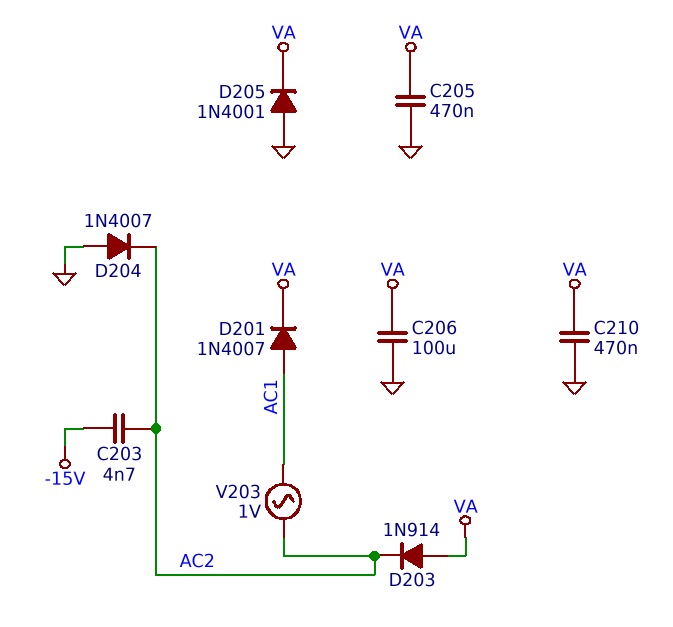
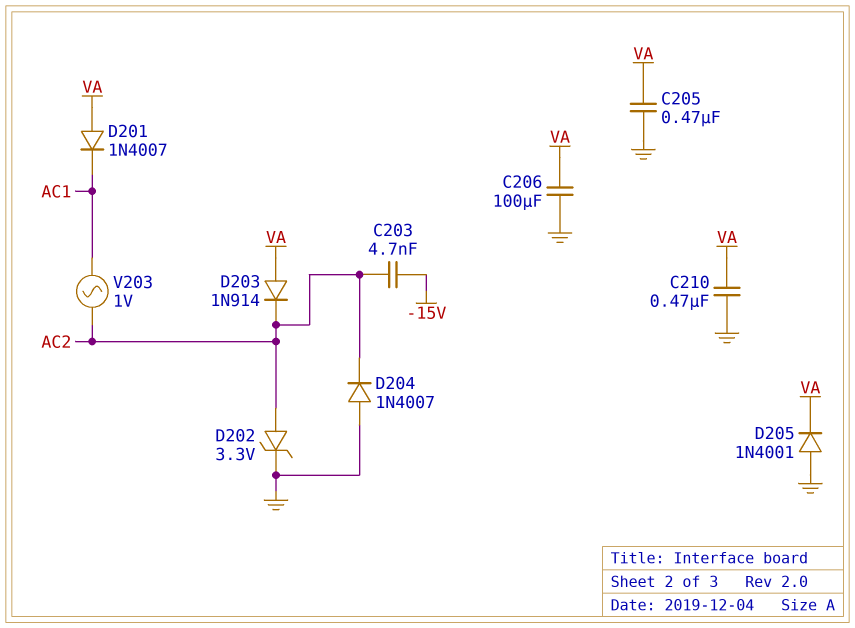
D201: diode 1N4007 (A AC1, K VA) -> diode 1N4007 (A VA, K AC1)
D202: none -> zener 3.3V (A AC2, K GND)

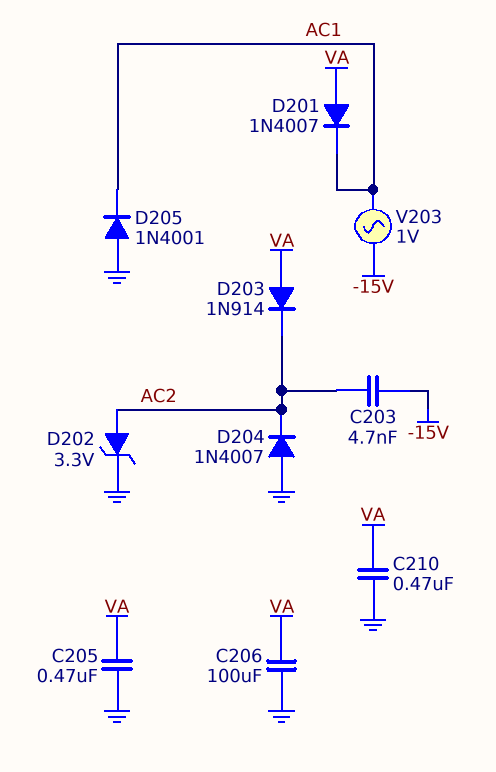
D205: diode 1N4001 (A GND, K VA) -> diode 1N4001 (A GND, K AC1)
V203: AC 1V (AC1, AC2) -> AC 1V (-15V, AC1)

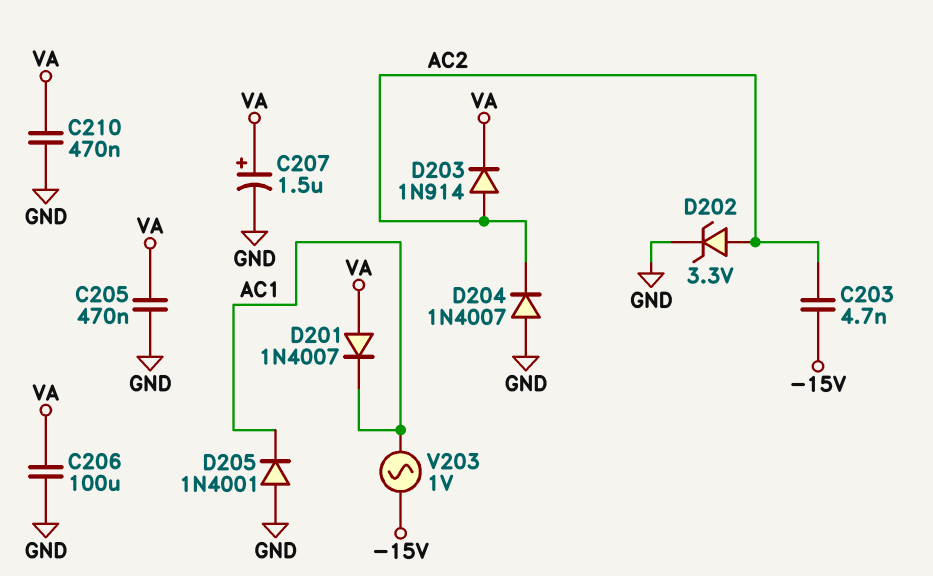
C207: none -> 1.5uF (plus VA, minus GND)
D203: diode 1N914 (A VA, K AC2) -> diode 1N914 (A AC2, K VA)

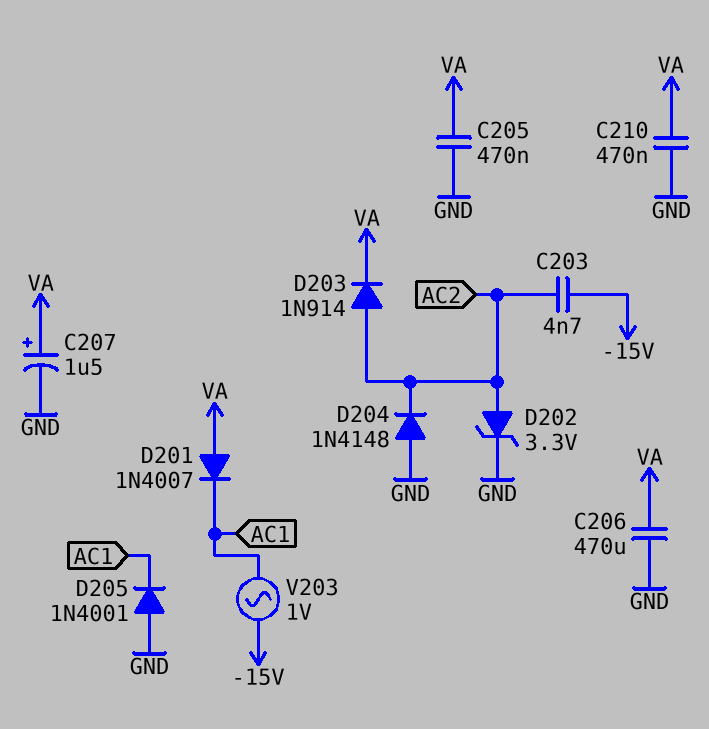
C206: 100uF (GND, VA) -> 470uF (GND, VA)
D204: diode 1N4007 (A GND, K AC2) -> diode 1N4148 (A GND, K AC2)

